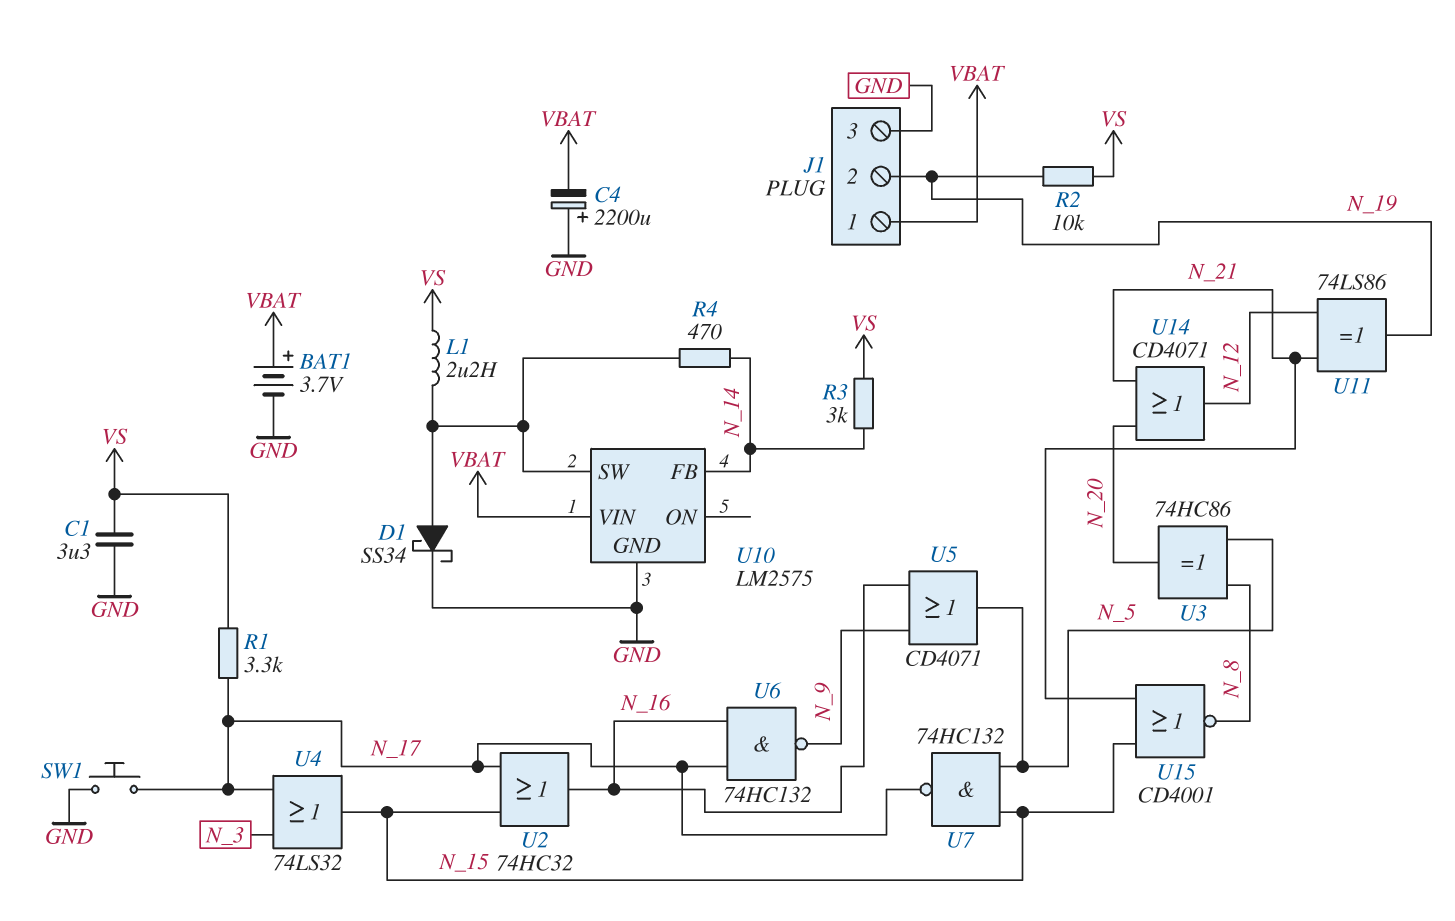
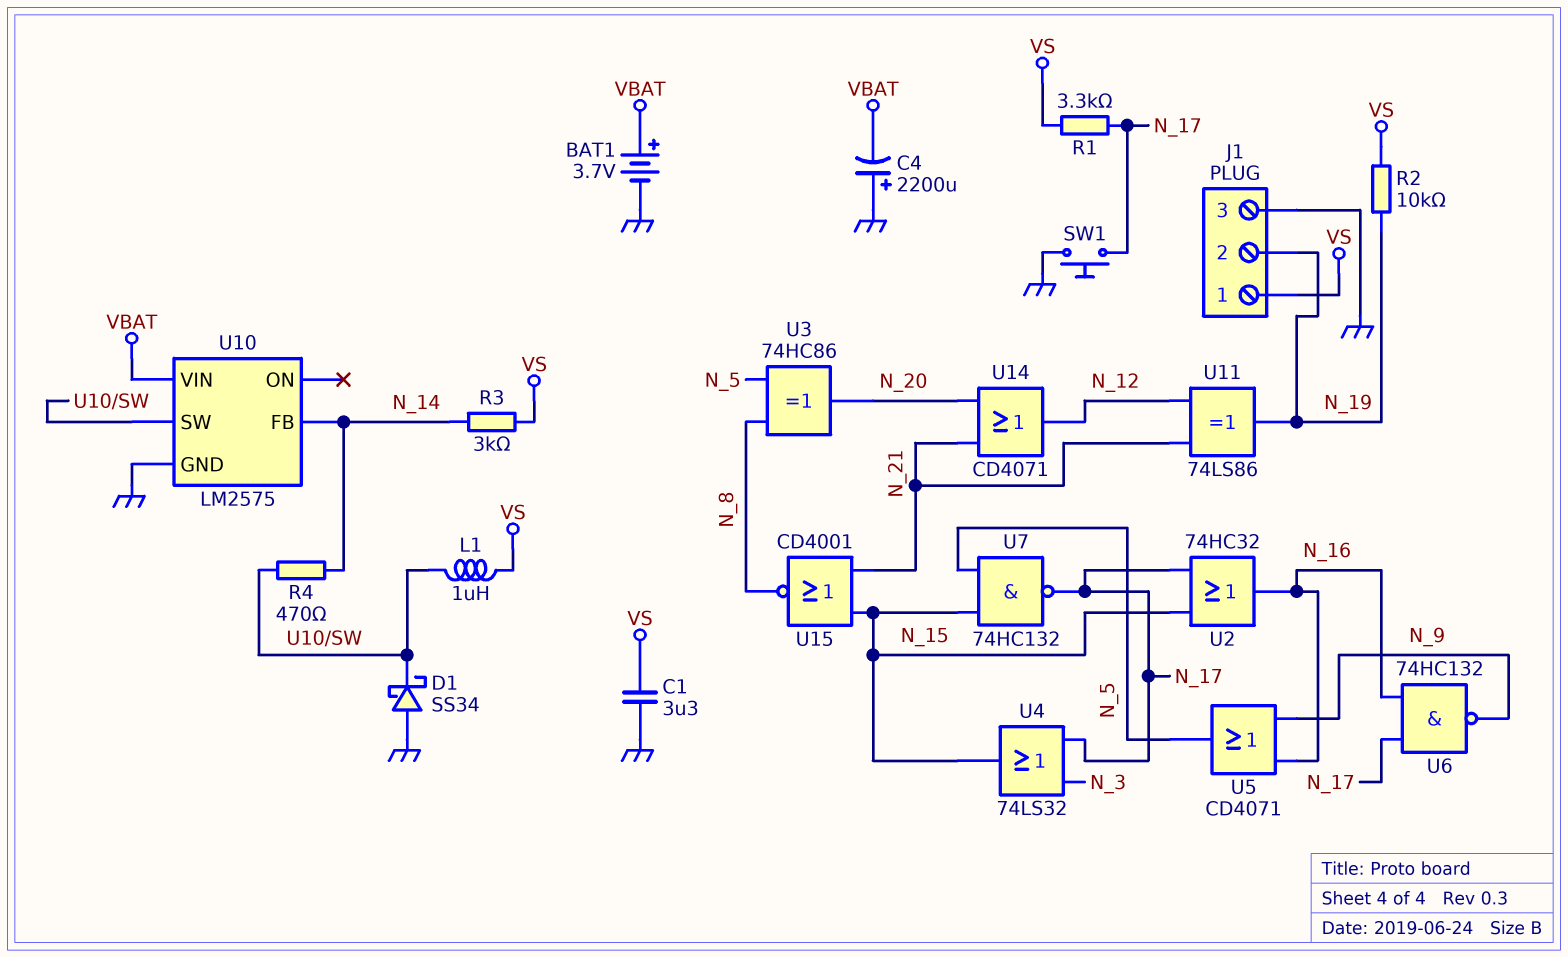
D1: schottky SS34 (A U10/SW, K GND) -> schottky SS34 (A GND, K U10/SW)
J1 pin 1: VBAT -> VS
L1: 2.2uH (U10/SW, VS) -> 1uH (U10/SW, VS)

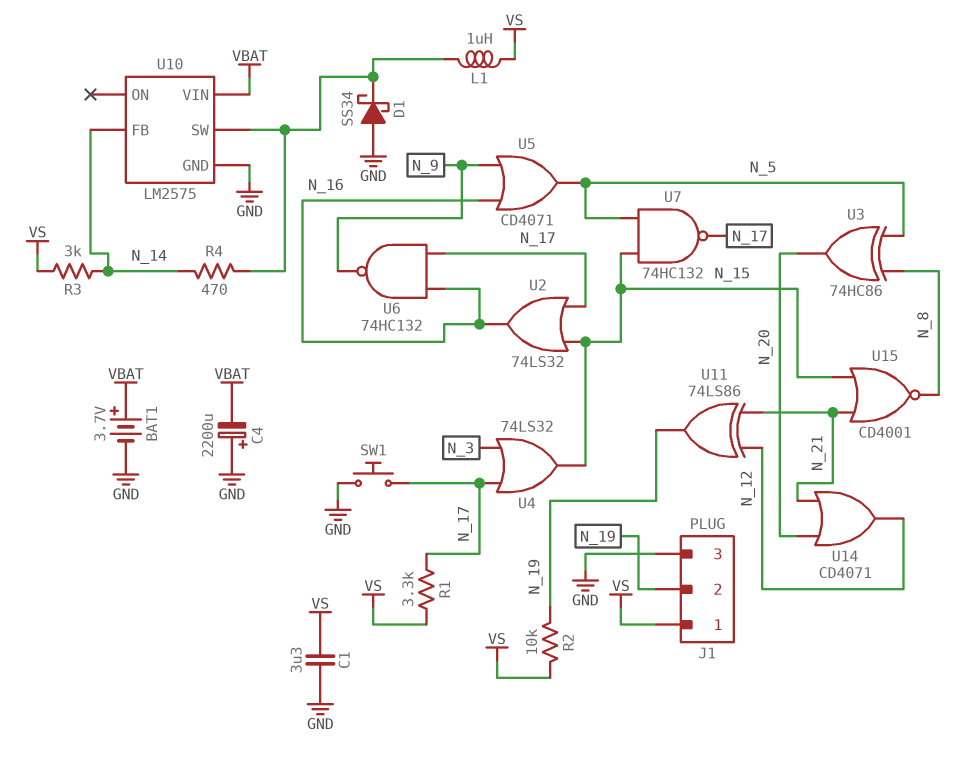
U2: OR 74HC32 (in N_15, in N_17, out N_16) -> OR 74LS32 (in N_15, in N_17, out N_16)

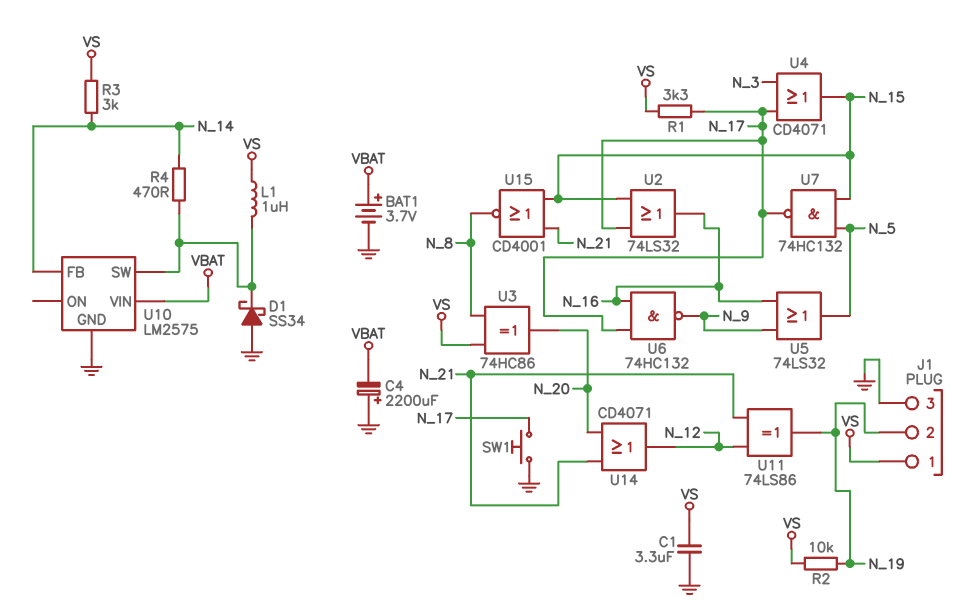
U3: XOR 74HC86 (in N_5, in N_8, out N_20) -> XOR 74HC86 (in N_8, in VS, out N_20)
U4: OR 74LS32 (in N_3, in N_17, out N_15) -> OR CD4071 (in N_3, in N_17, out N_15)
U5: OR CD4071 (in N_9, in N_16, out N_5) -> OR 74LS32 (in N_9, in N_16, out N_5)

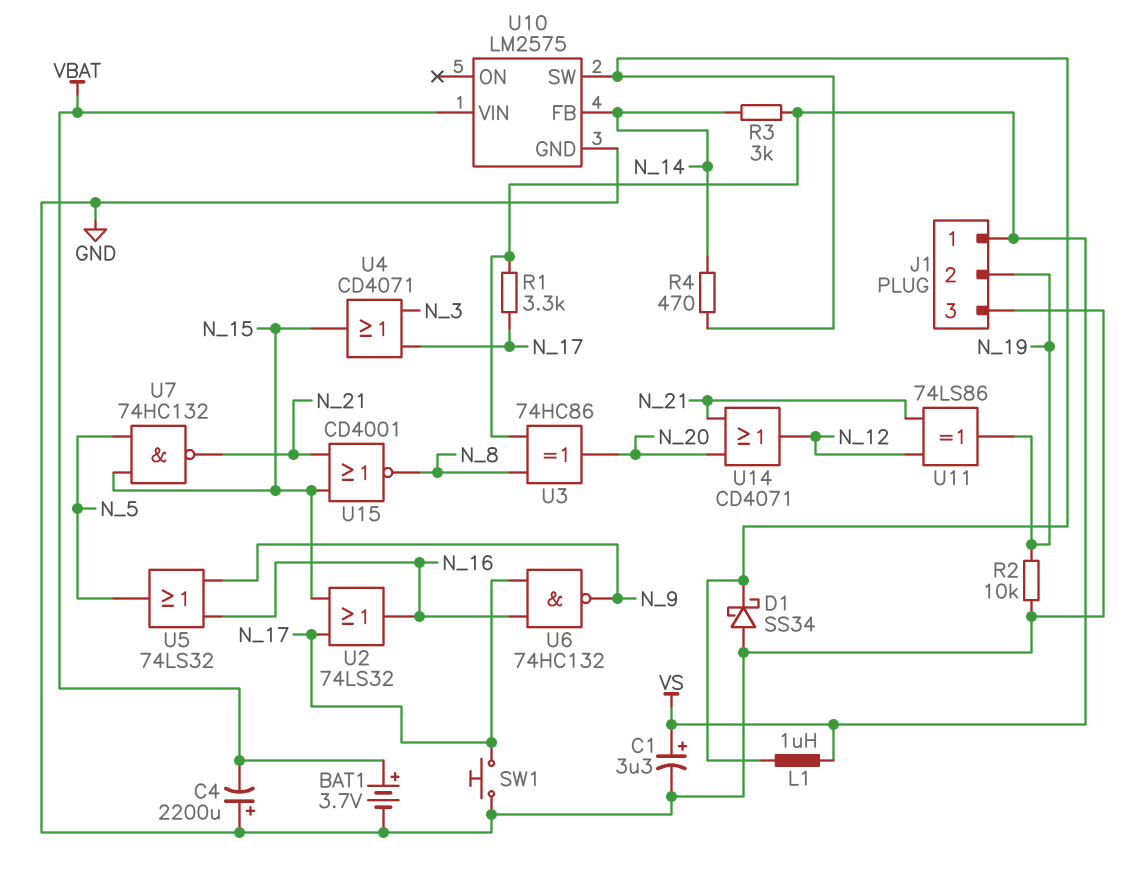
C1: 3.3uF (GND, VS) -> 3.3uF (plus VS, minus GND)
R2: 10k (N_19, VS) -> 10k (GND, N_19)
U7: NAND 74HC132 (in N_5, in N_15, out N_17) -> NAND 74HC132 (in N_5, in N_15, out N_21)

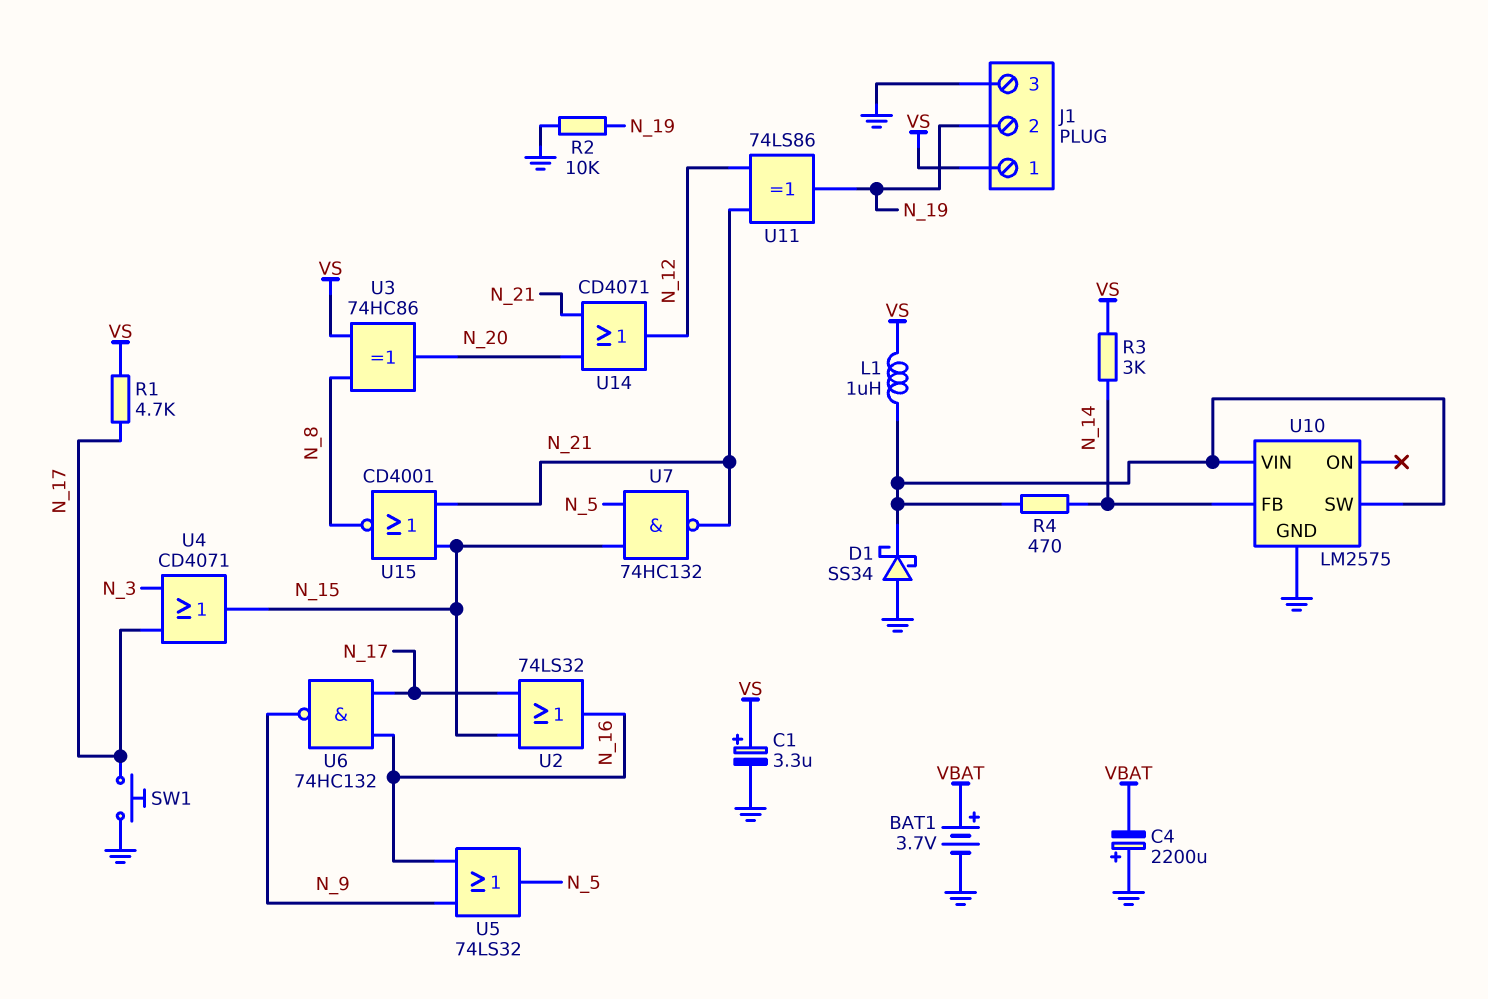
R1: 3.3k (N_17, VS) -> 4.7k (N_17, VS)
U10 pin VIN: VBAT -> U10/SW

